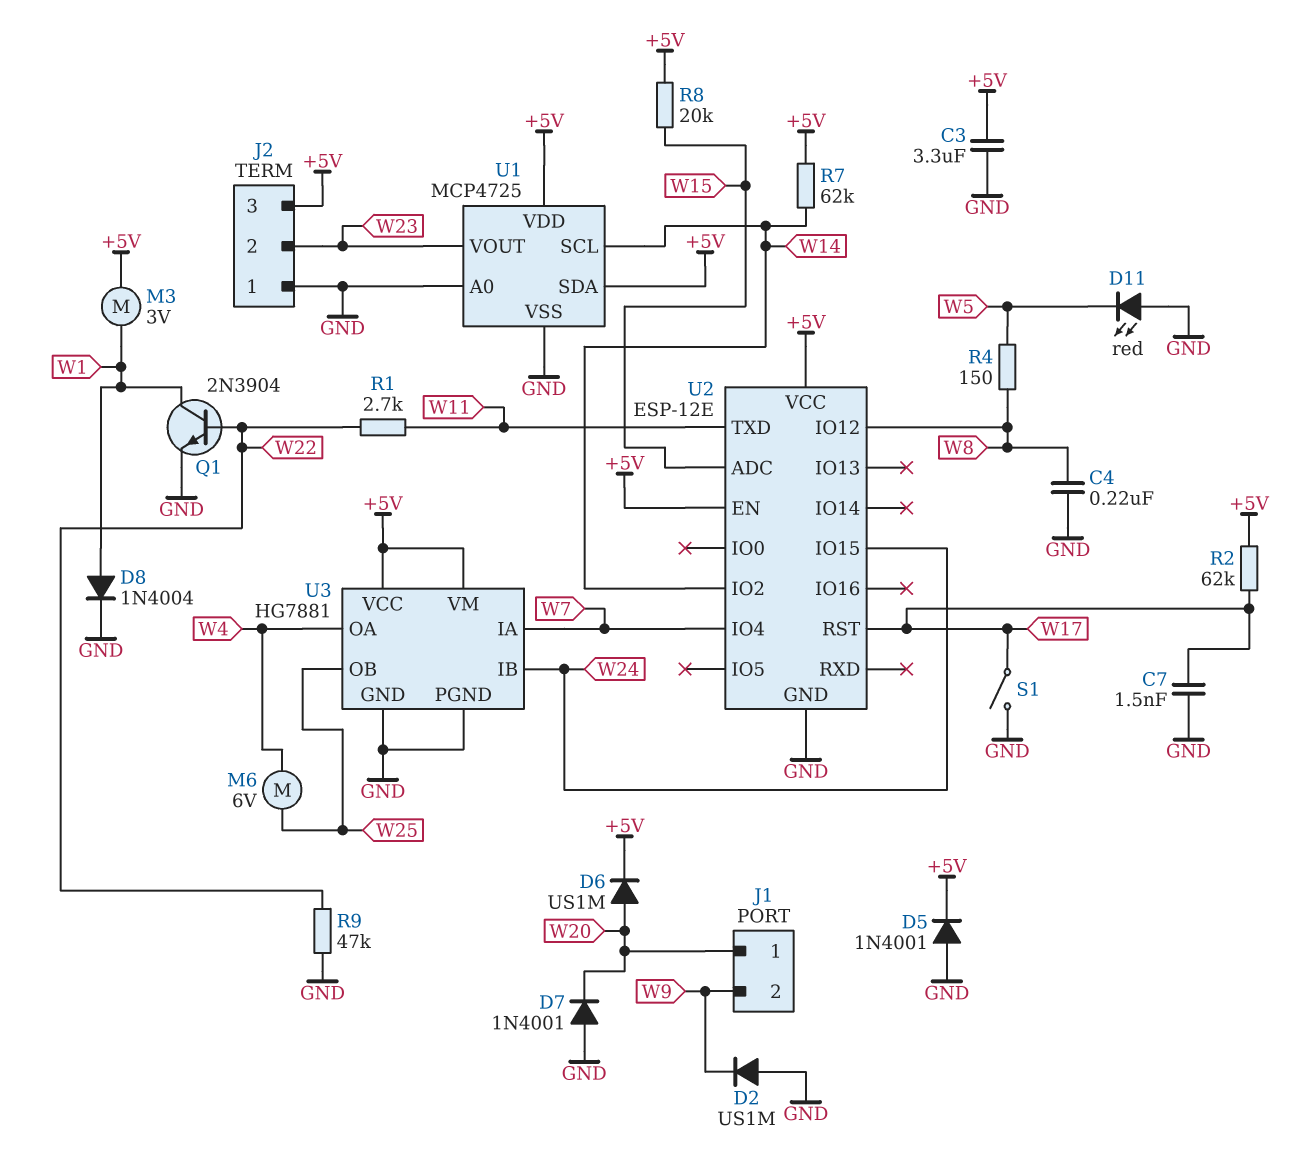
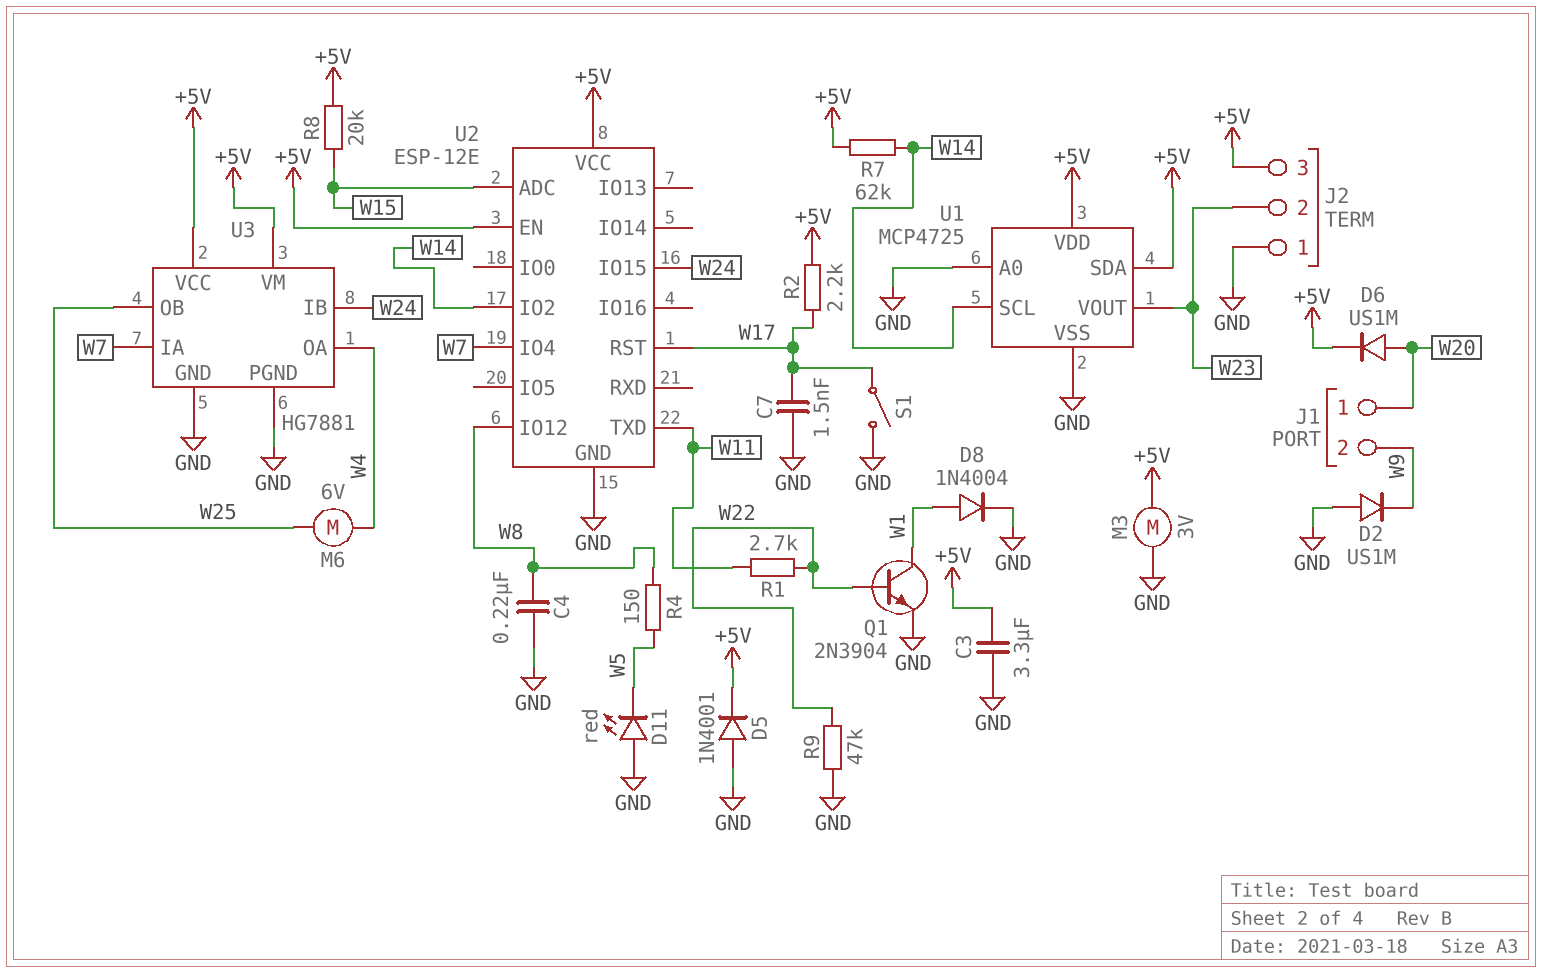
D7: diode 1N4001 (A GND, K W20) -> none
M3: motor 3V (+5V, W1) -> motor 3V (+5V, GND)
R2: 62k (+5V, W17) -> 2.2k (+5V, W17)

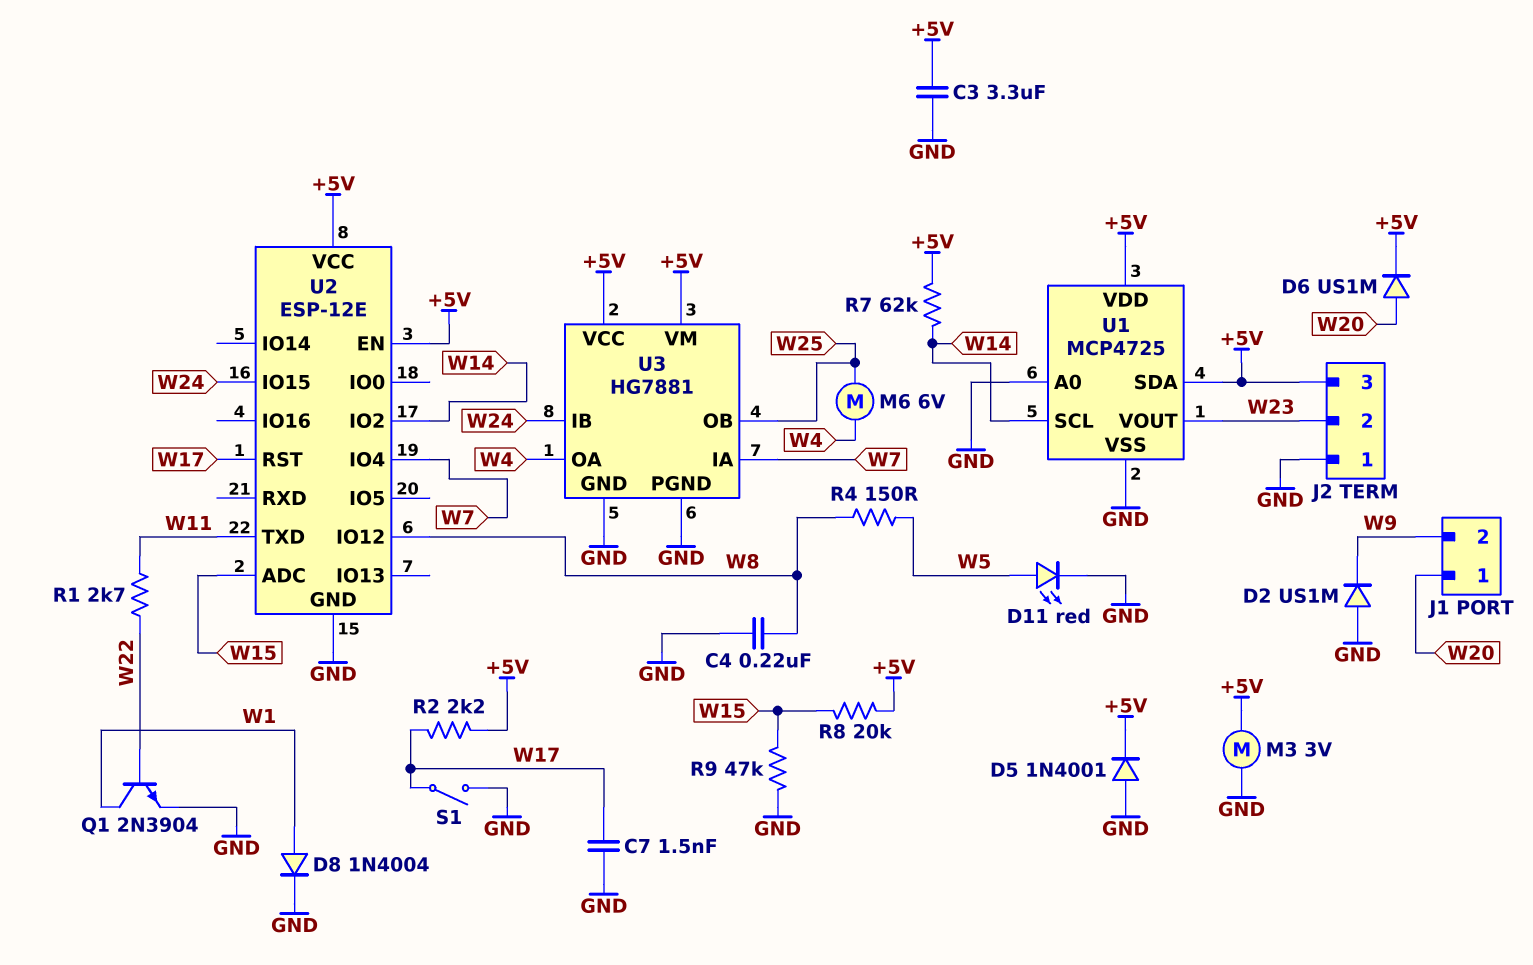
D11: LED red (A GND, K W5) -> LED red (A W5, K GND)
R9: 47k (GND, W22) -> 47k (GND, W15)

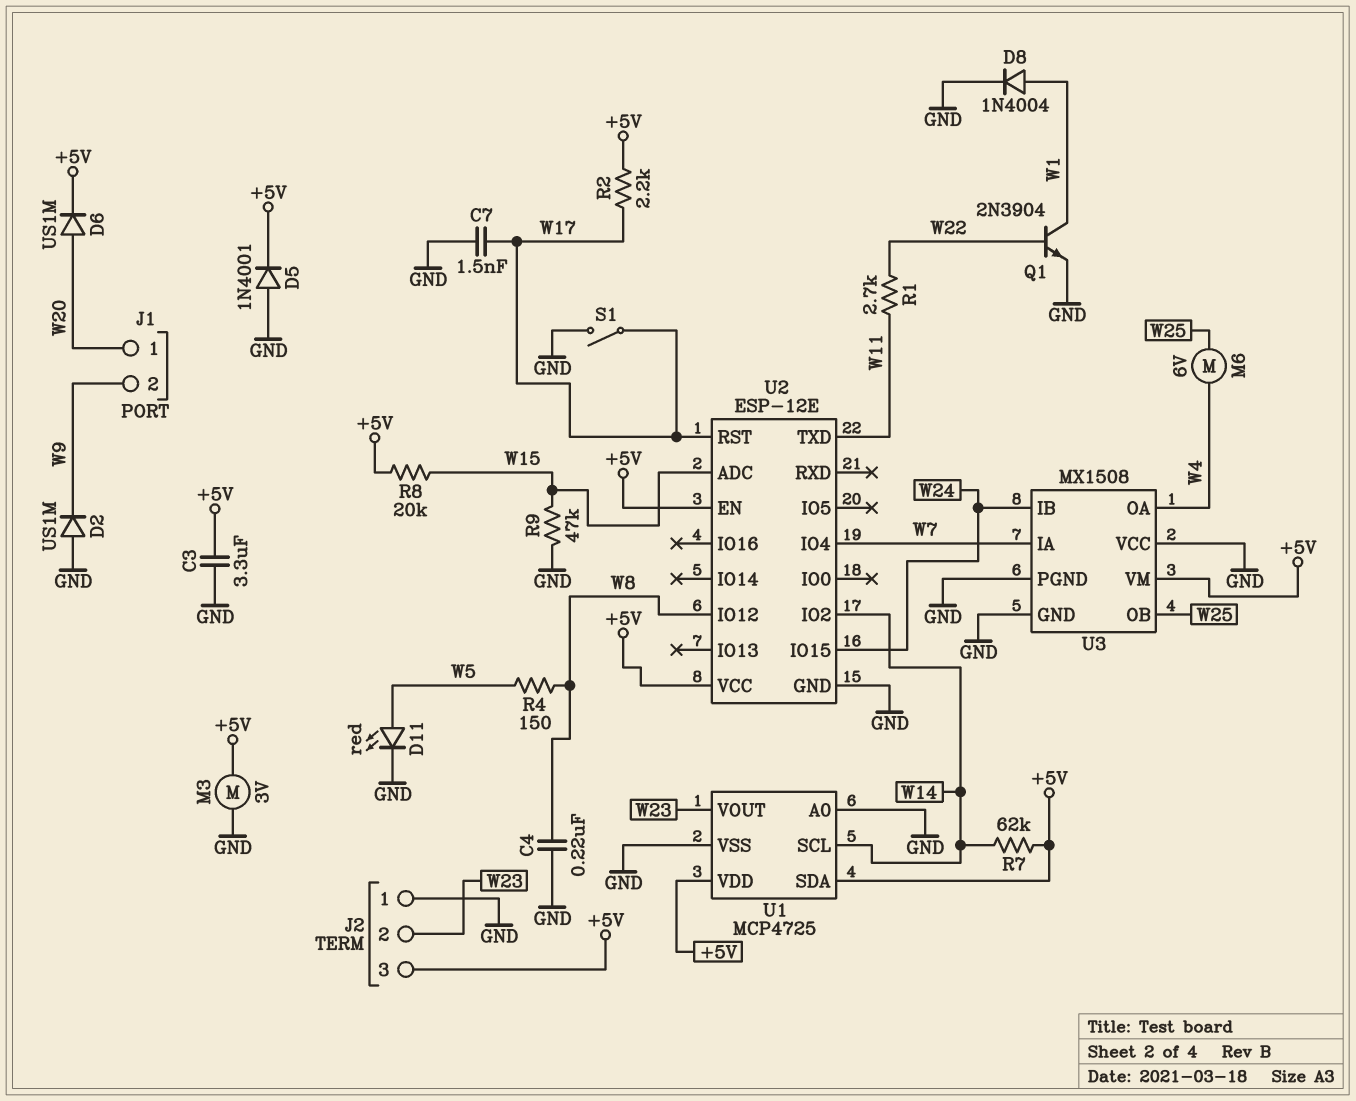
U3: HG7881 -> MX1508
U3 pin VCC: +5V -> GND

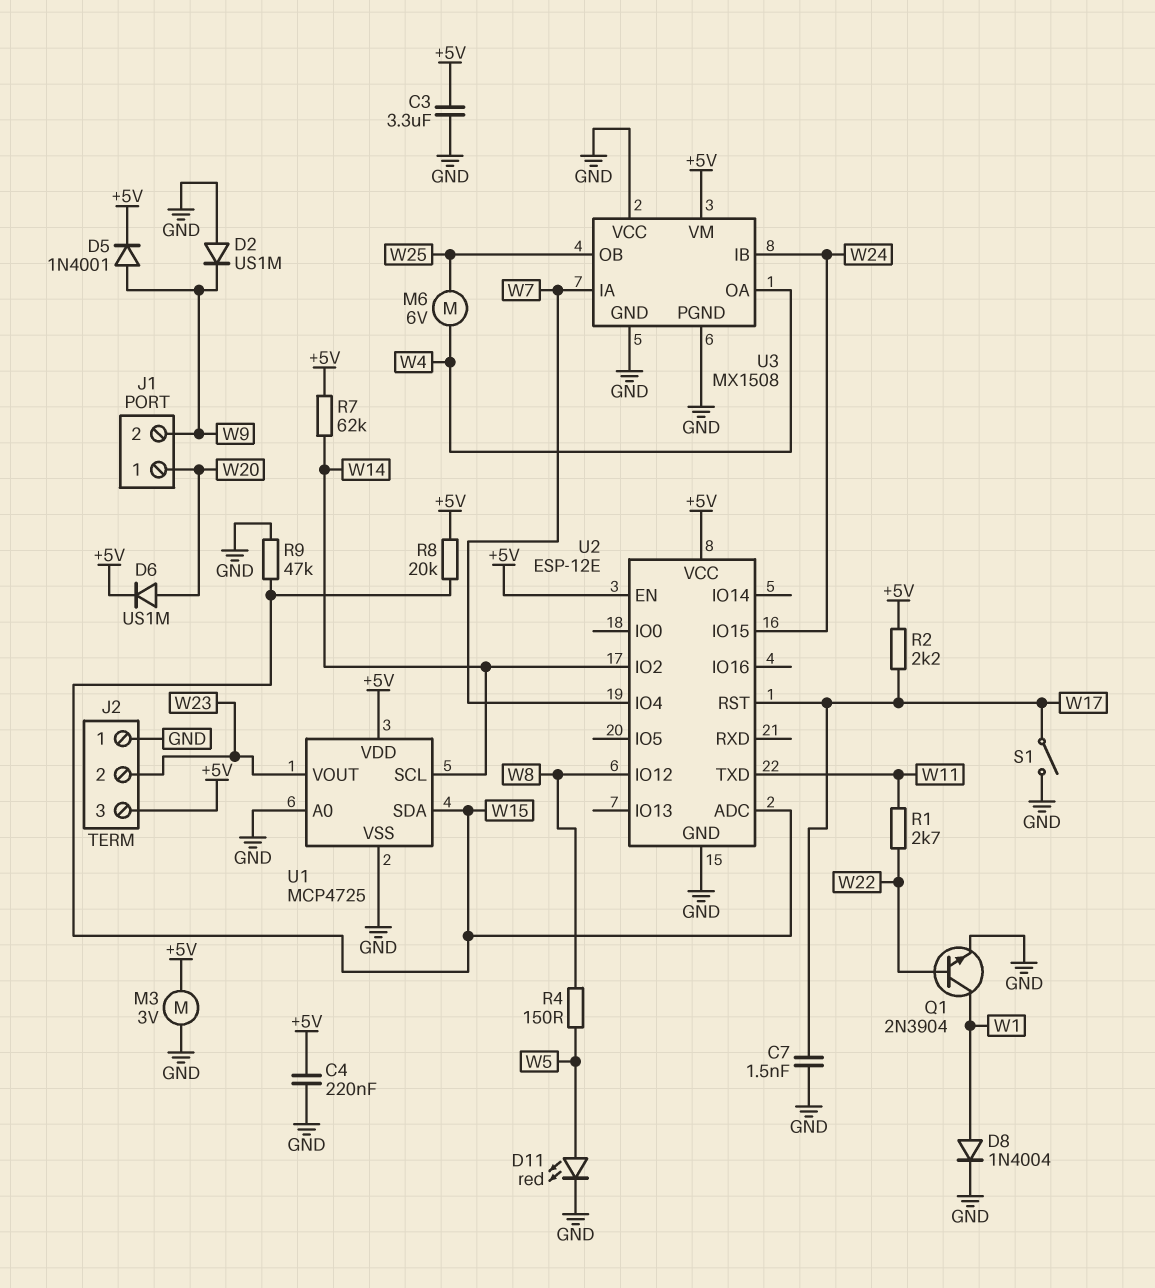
C4: 220nF (GND, W8) -> 220nF (+5V, GND)
D5: diode 1N4001 (A GND, K +5V) -> diode 1N4001 (A W9, K +5V)
U1 pin SDA: +5V -> W15

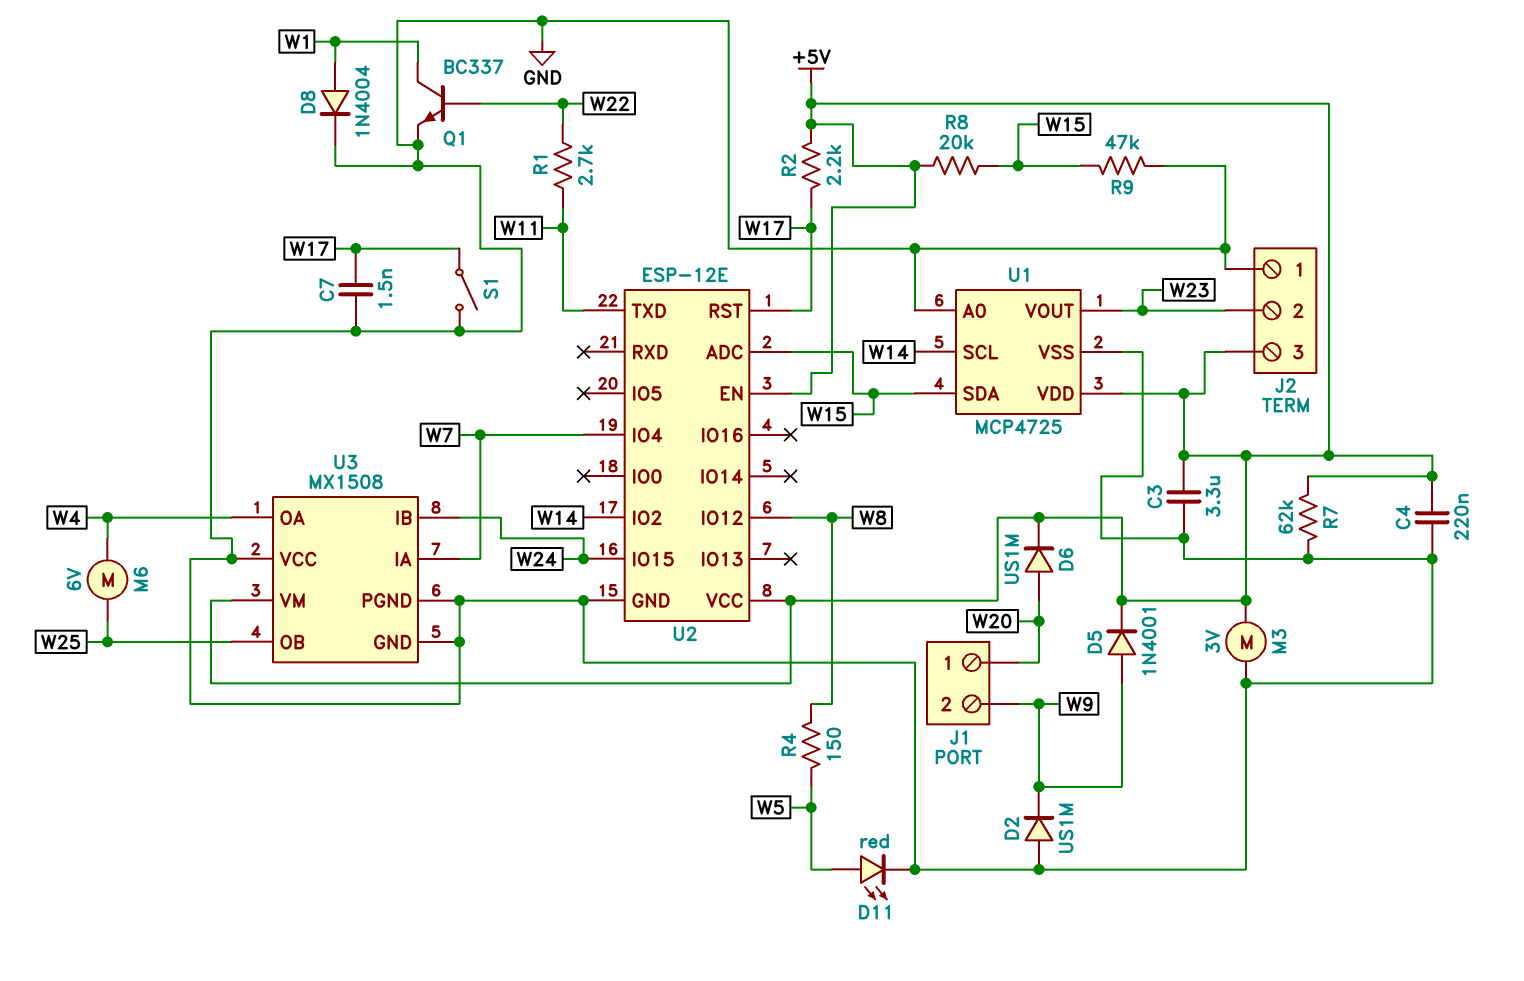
Q1: NPN 2N3904 (B W22, C W1, E GND) -> NPN BC337 (B W22, C W1, E GND)
R7: 62k (+5V, W14) -> 62k (+5V, GND)

